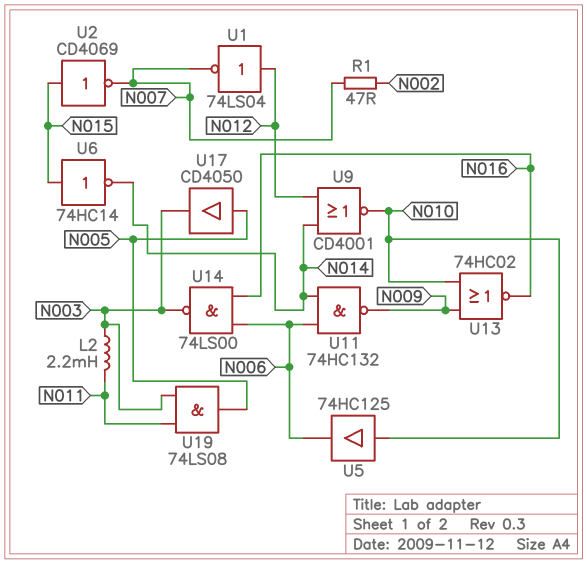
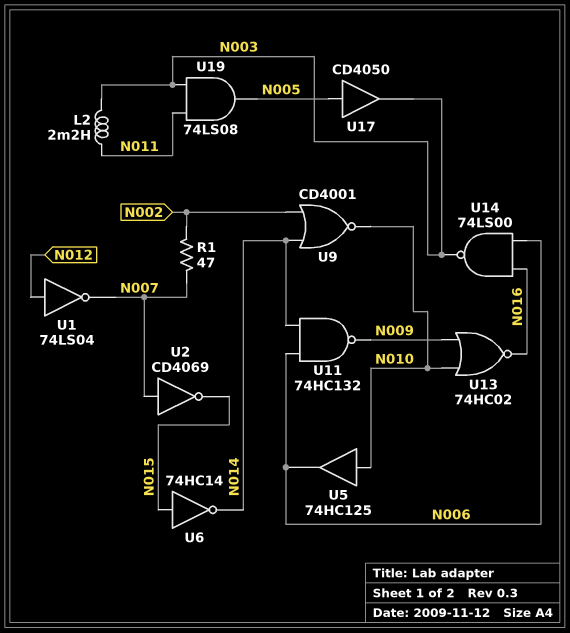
U2: NOT CD4069 (in N015, out N007) -> NOT CD4069 (in N007, out N015)
U9: NOR CD4001 (in N012, in N014, out N010) -> NOR CD4001 (in N002, in N014, out N010)

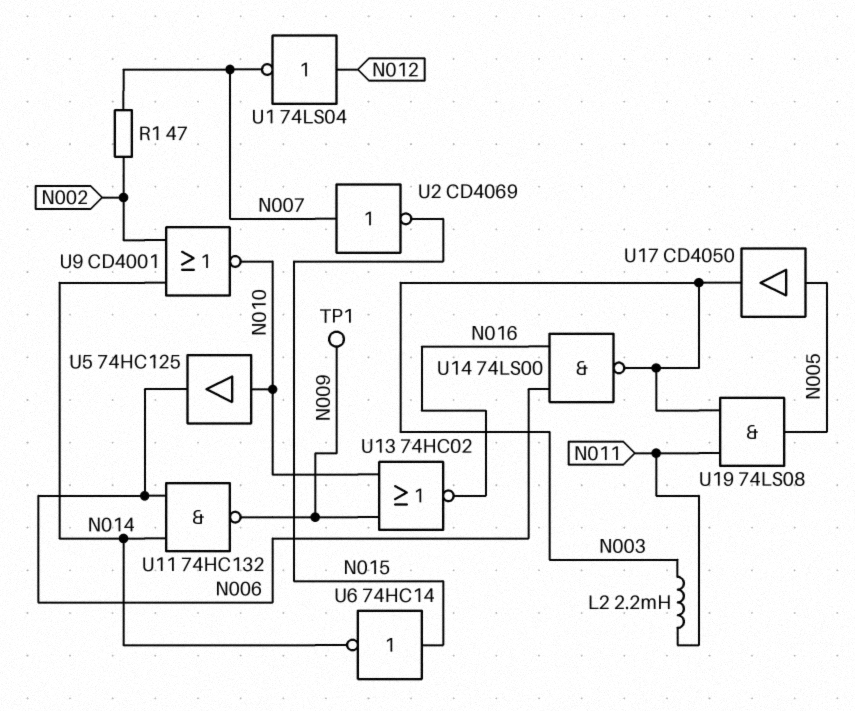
TP1: none -> test point (N009)

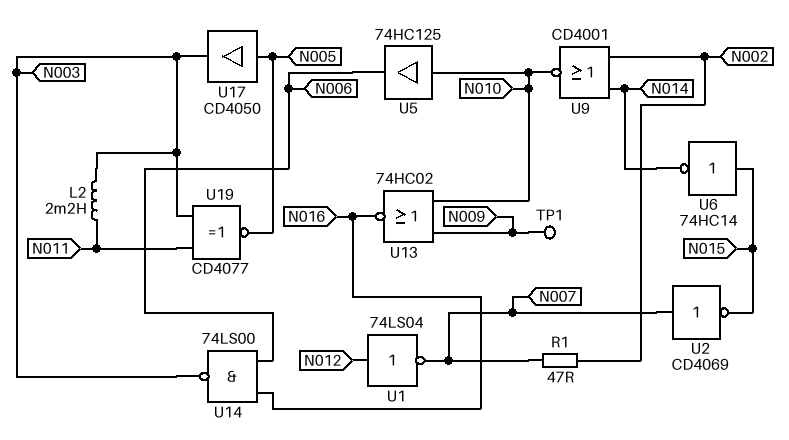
U11: NAND 74HC132 (in N006, in N014, out N009) -> none
U19: AND 74LS08 (in N003, in N011, out N005) -> XNOR CD4077 (in N003, in N011, out N005)

